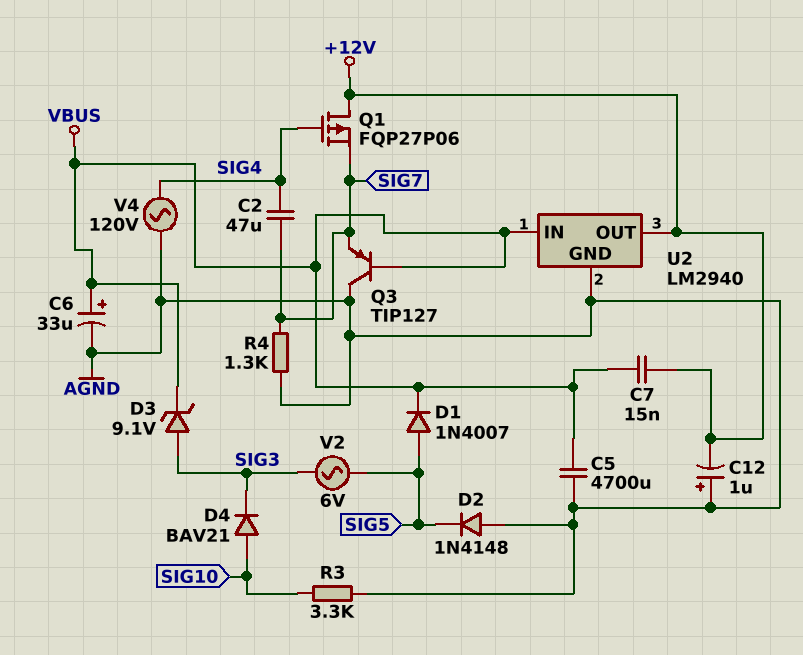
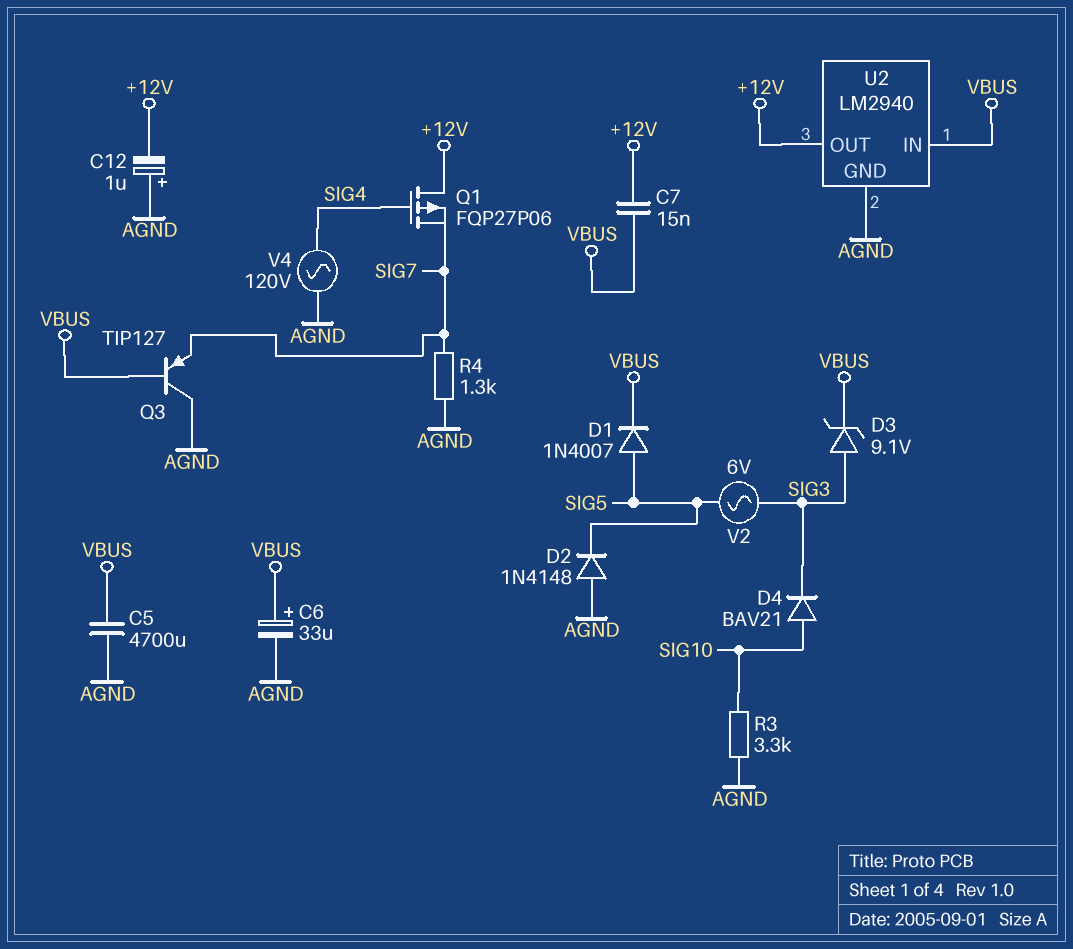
C2: 47uF (SIG4, SIG7) -> none

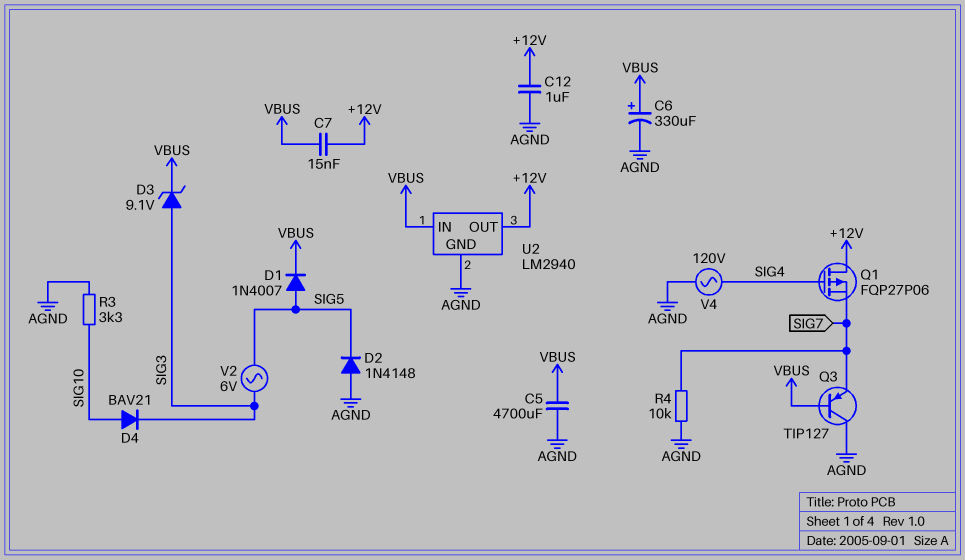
C6: 33uF (plus VBUS, minus AGND) -> 330uF (plus VBUS, minus AGND)
C12: 1uF (plus AGND, minus +12V) -> 1uF (+12V, AGND)
R4: 1.3k (AGND, SIG7) -> 10k (AGND, SIG7)

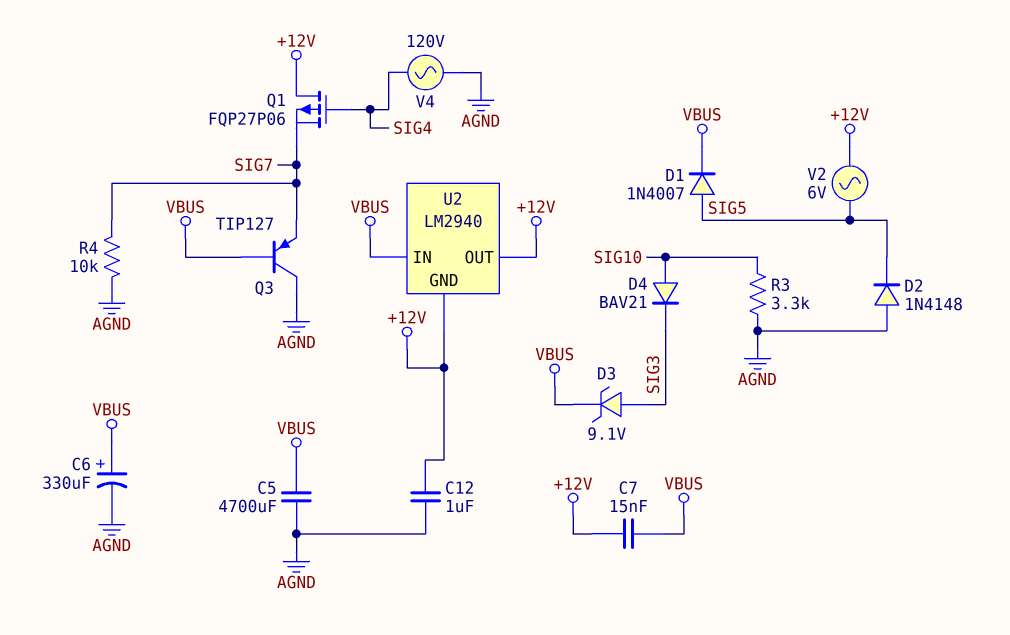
U2 pin GND: AGND -> +12V
V2: AC 6V (SIG3, SIG5) -> AC 6V (+12V, SIG5)

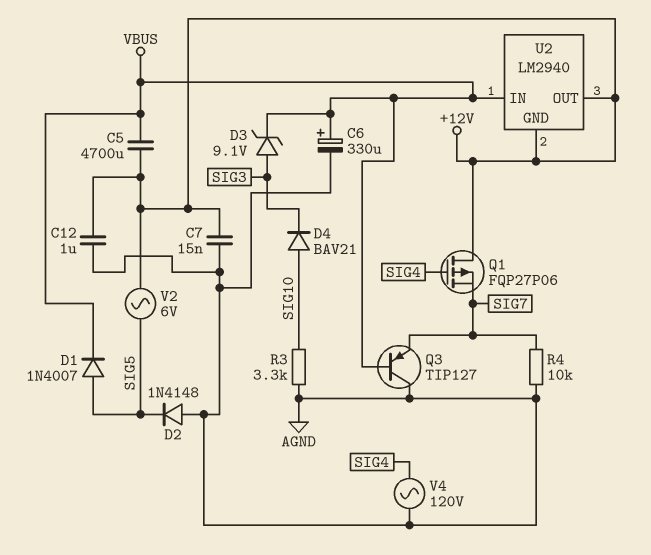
C5: 4700uF (AGND, VBUS) -> 4700uF (+12V, VBUS)
C7: 15nF (+12V, VBUS) -> 15nF (+12V, AGND)

